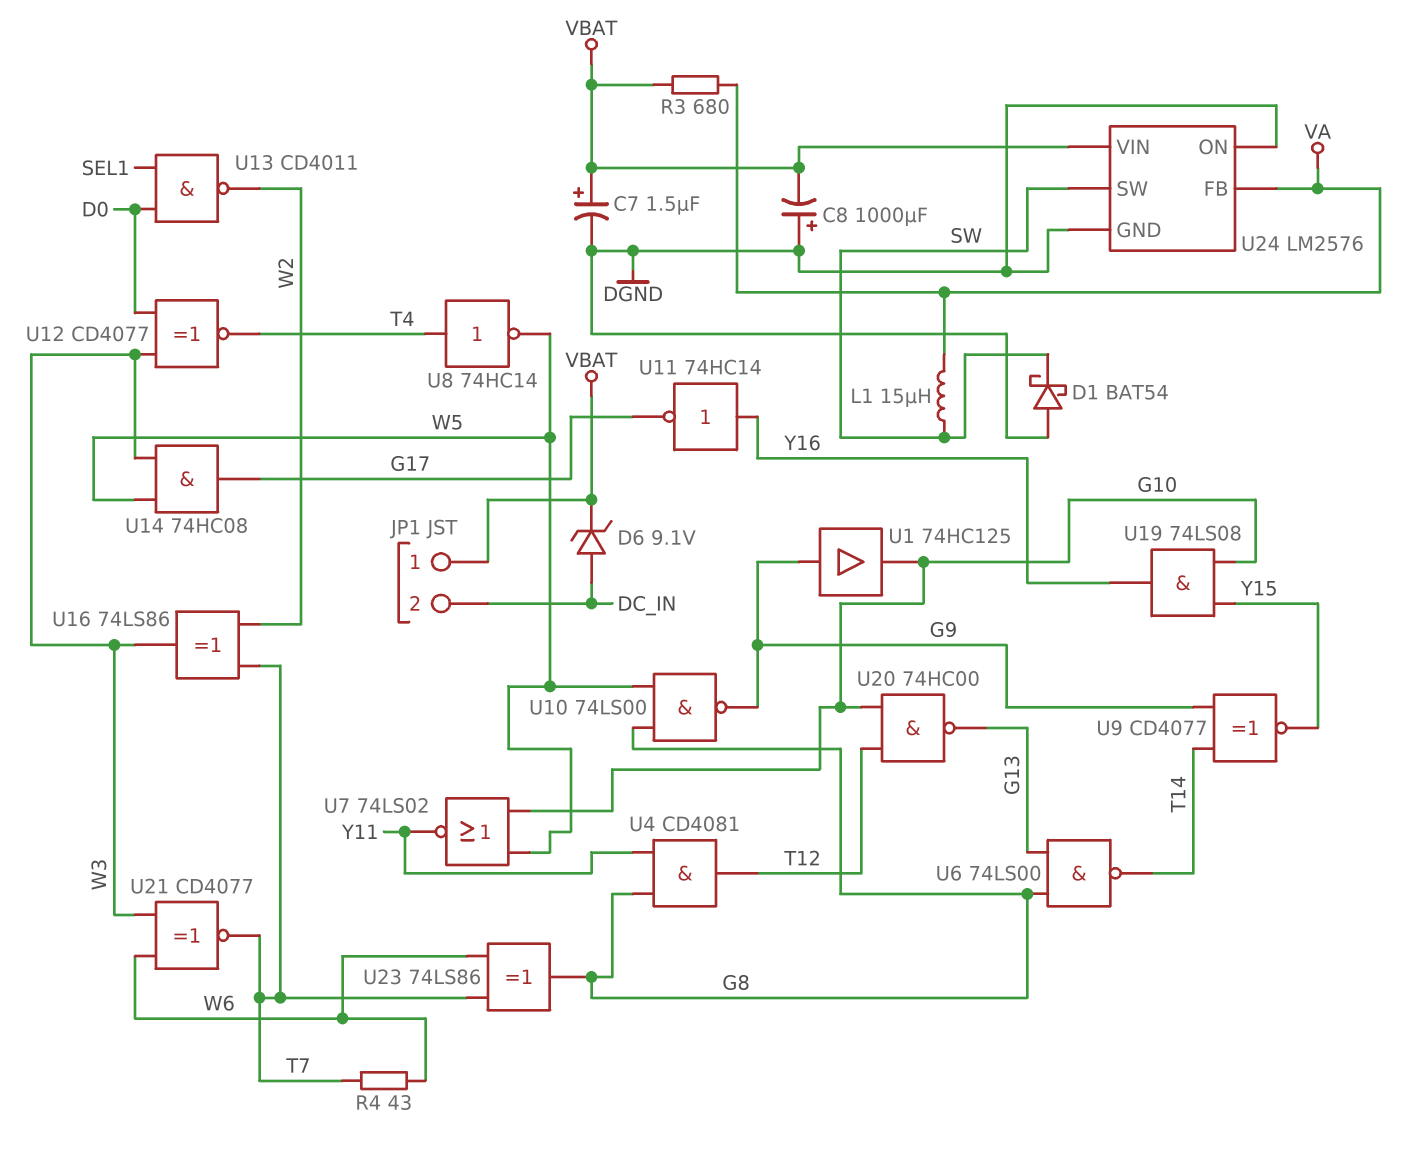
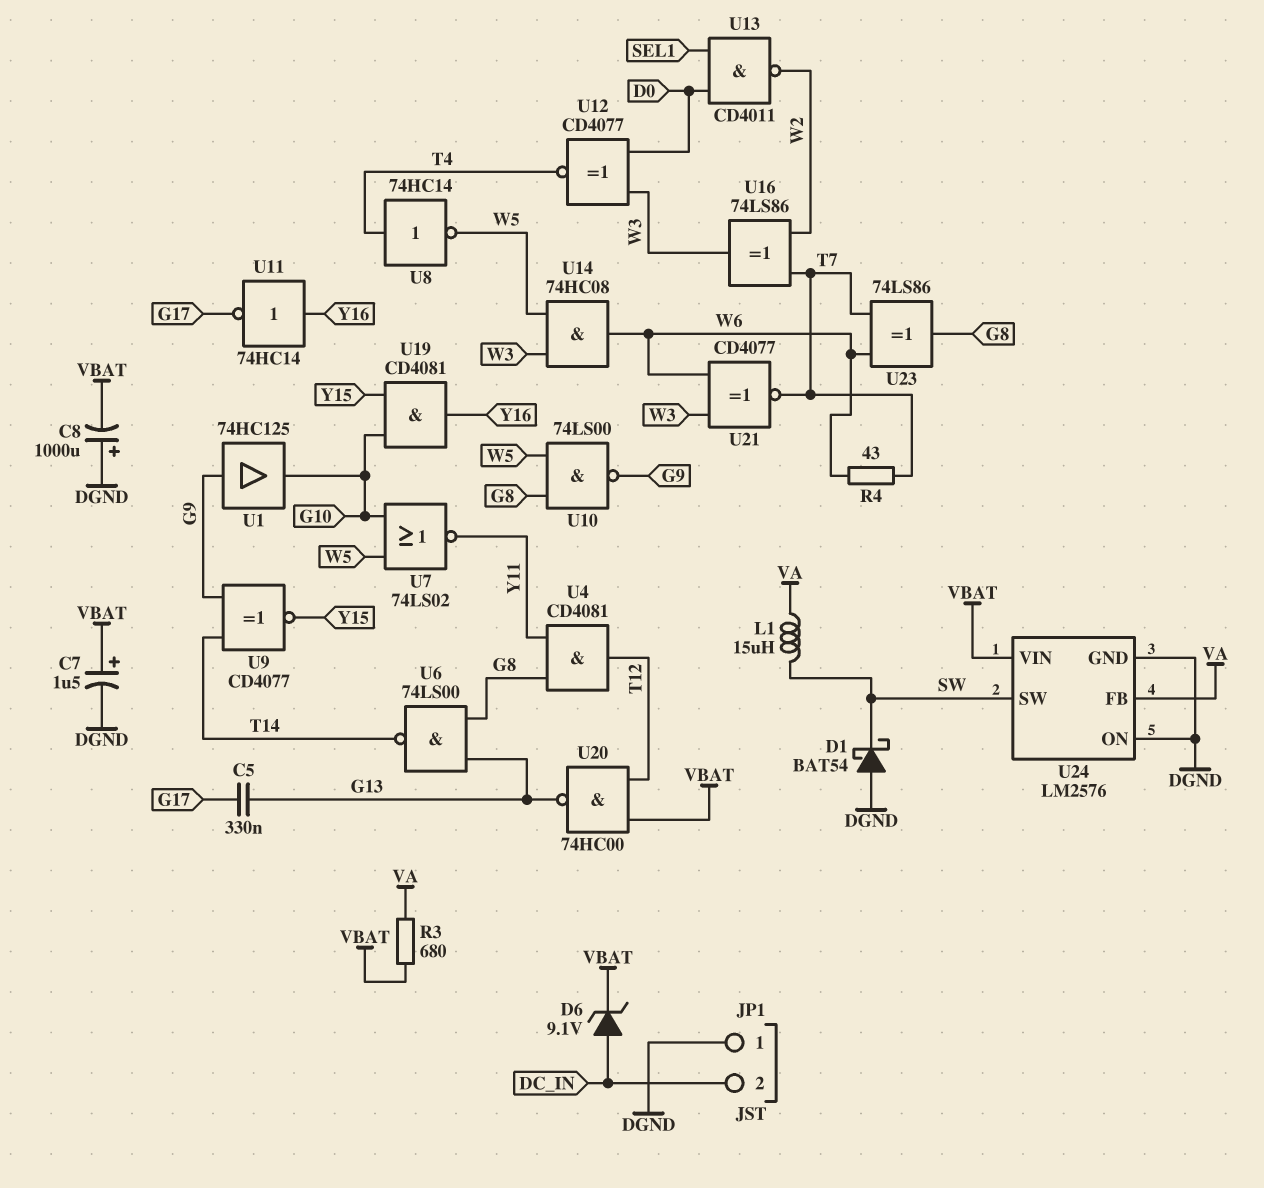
C5: none -> 330nF (G13, G17)
JP1 pin 1: VBAT -> DGND
U14: AND 74HC08 (in W3, in W5, out G17) -> AND 74HC08 (in W3, in W5, out W6)
U19: AND 74LS08 (in G10, in Y15, out Y16) -> AND CD4081 (in G10, in Y15, out Y16)
U20: NAND 74HC00 (in G10, in T12, out G13) -> NAND 74HC00 (in T12, in VBAT, out G13)

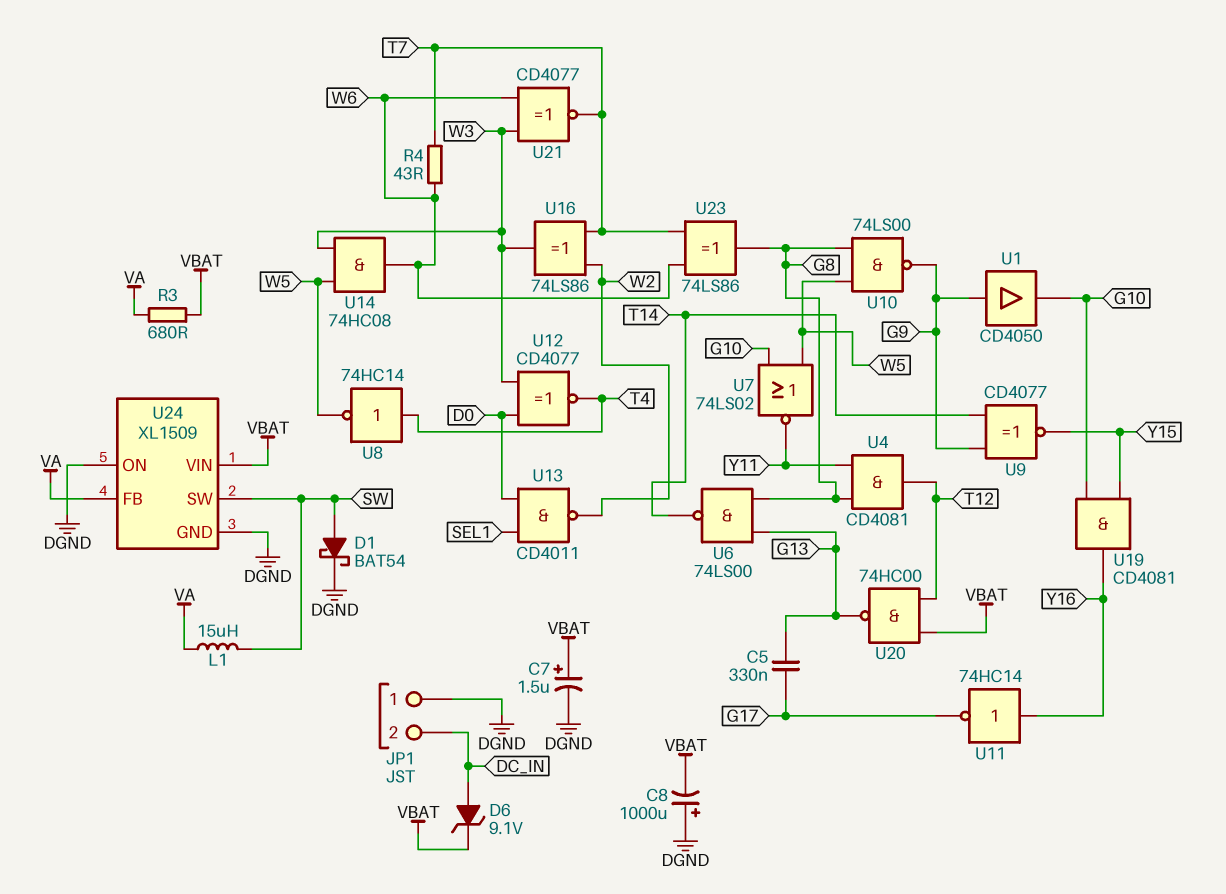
D1: schottky BAT54 (A DGND, K SW) -> schottky BAT54 (A SW, K DGND)
U1: buffer 74HC125 (in G9, out G10) -> buffer CD4050 (in G9, out G10)
U24: LM2576 -> XL1509

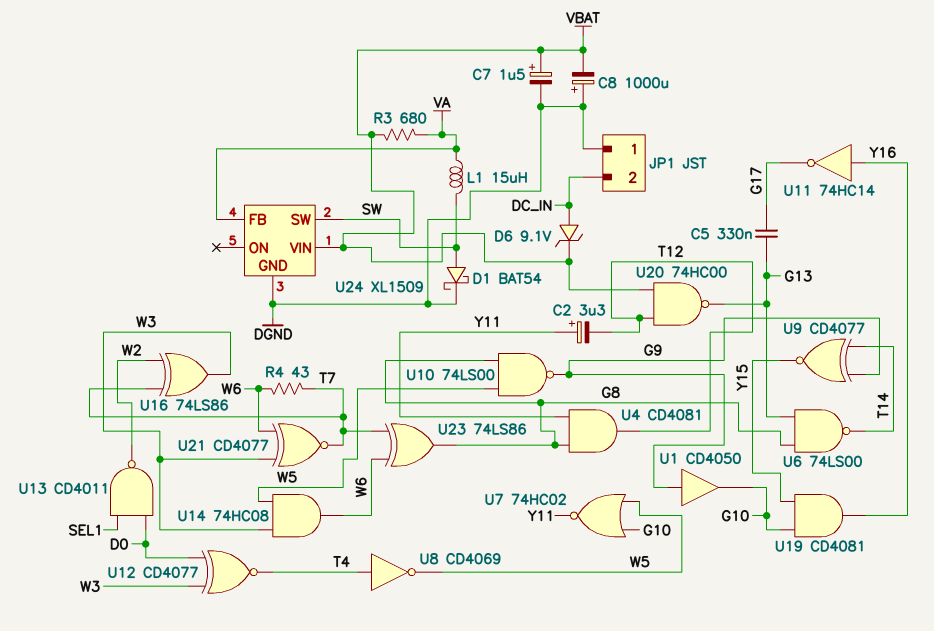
C2: none -> 3.3uF (plus Y11, minus T12)
U7: NOR 74LS02 (in G10, in W5, out Y11) -> NOR 74HC02 (in G10, in W5, out Y11)
U8: NOT 74HC14 (in T4, out W5) -> NOT CD4069 (in T4, out W5)
U24 pin ON: DGND -> none

